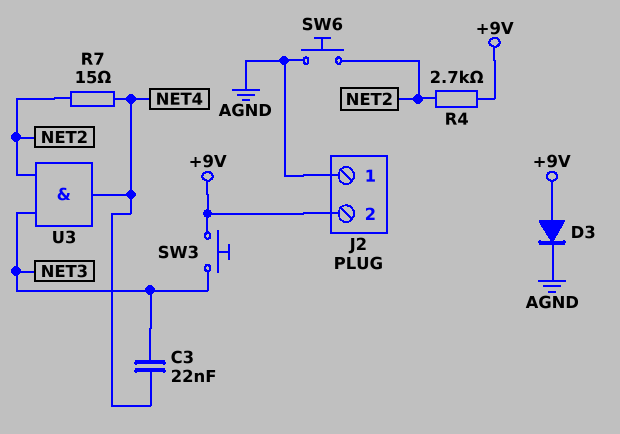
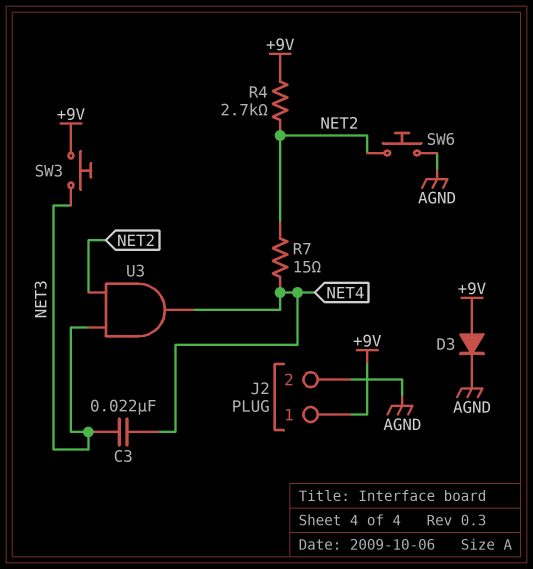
J2 pin 1: AGND -> +9V
J2 pin 2: +9V -> AGND

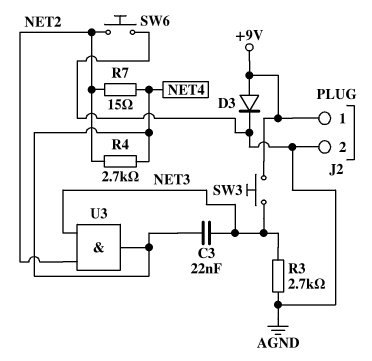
R3: none -> 2.7k (AGND, NET3)
R4: 2.7k (+9V, NET2) -> 2.7k (NET2, NET4)

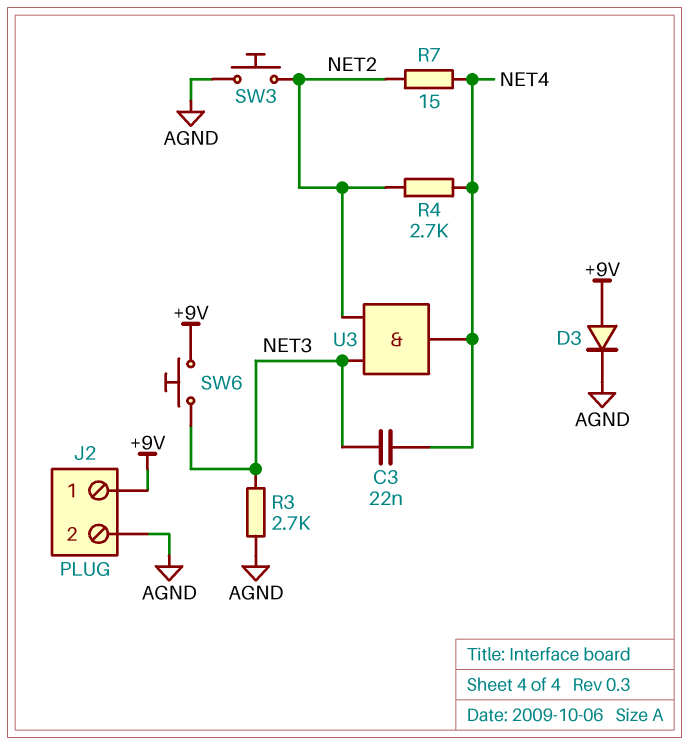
SW3: button (+9V, NET3) -> button (AGND, NET2)
SW6: button (AGND, NET2) -> button (+9V, NET3)

